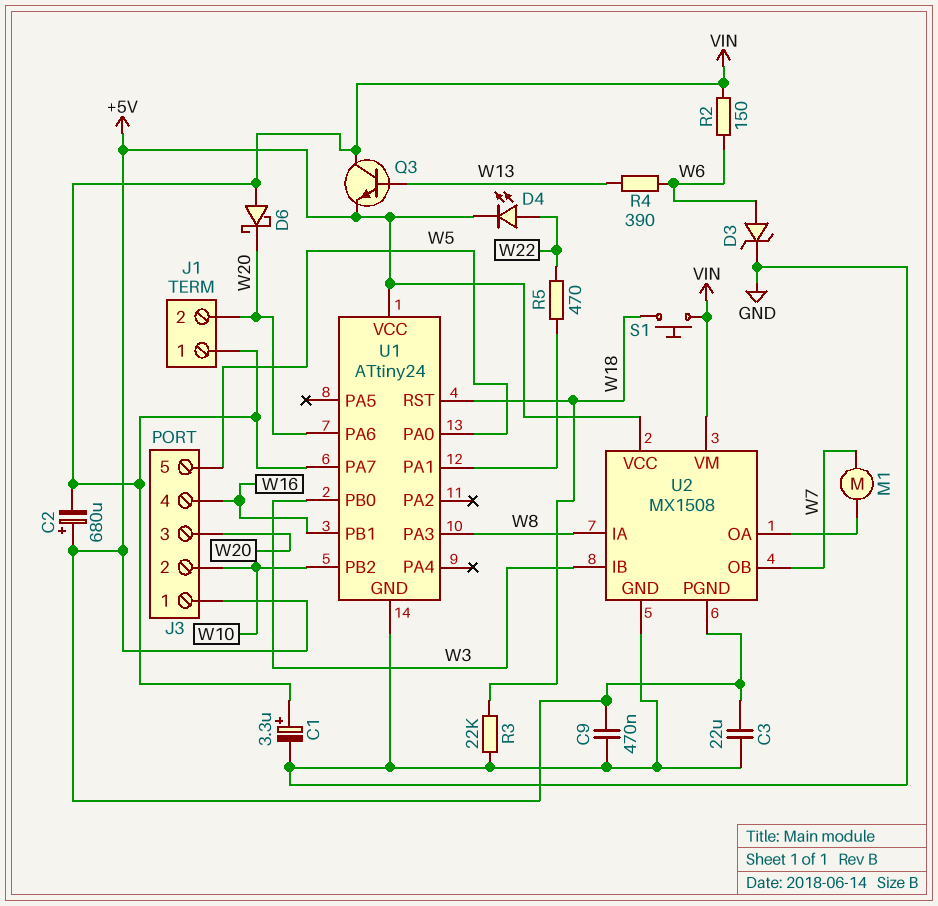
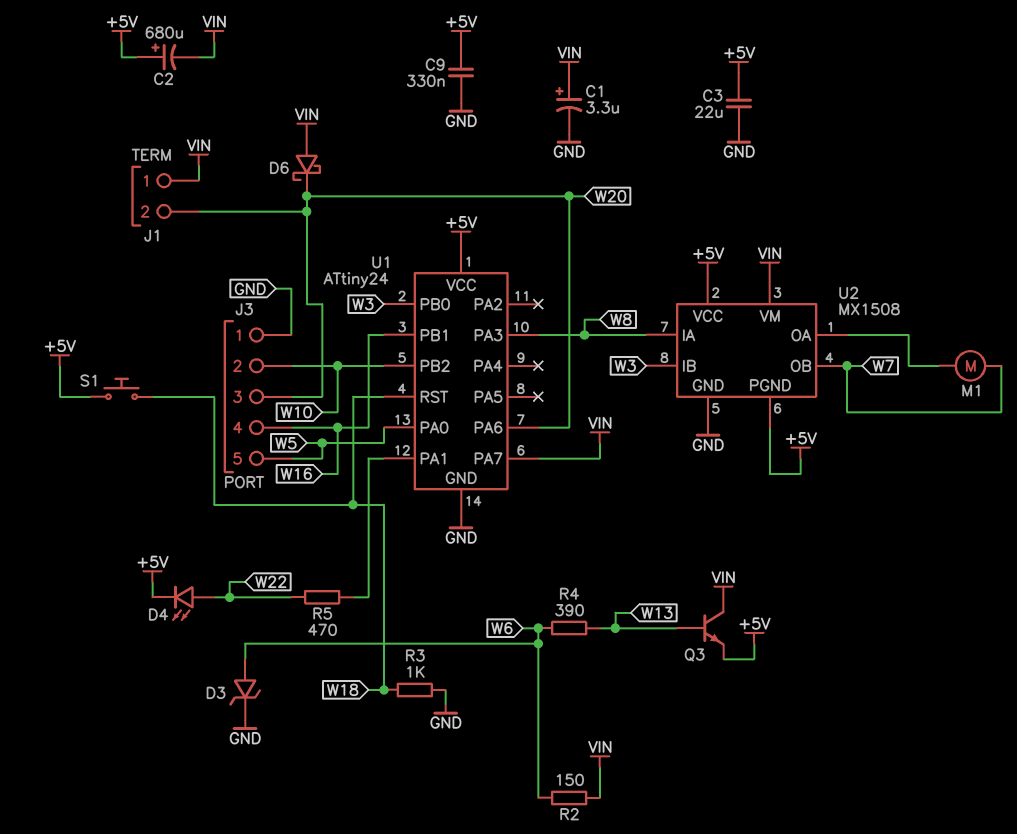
C9: 470nF (+5V, GND) -> 330nF (+5V, GND)
J3 pin 1: +5V -> GND
R3: 22k (GND, W18) -> 1k (GND, W18)
S1: button (VIN, W18) -> button (+5V, W18)

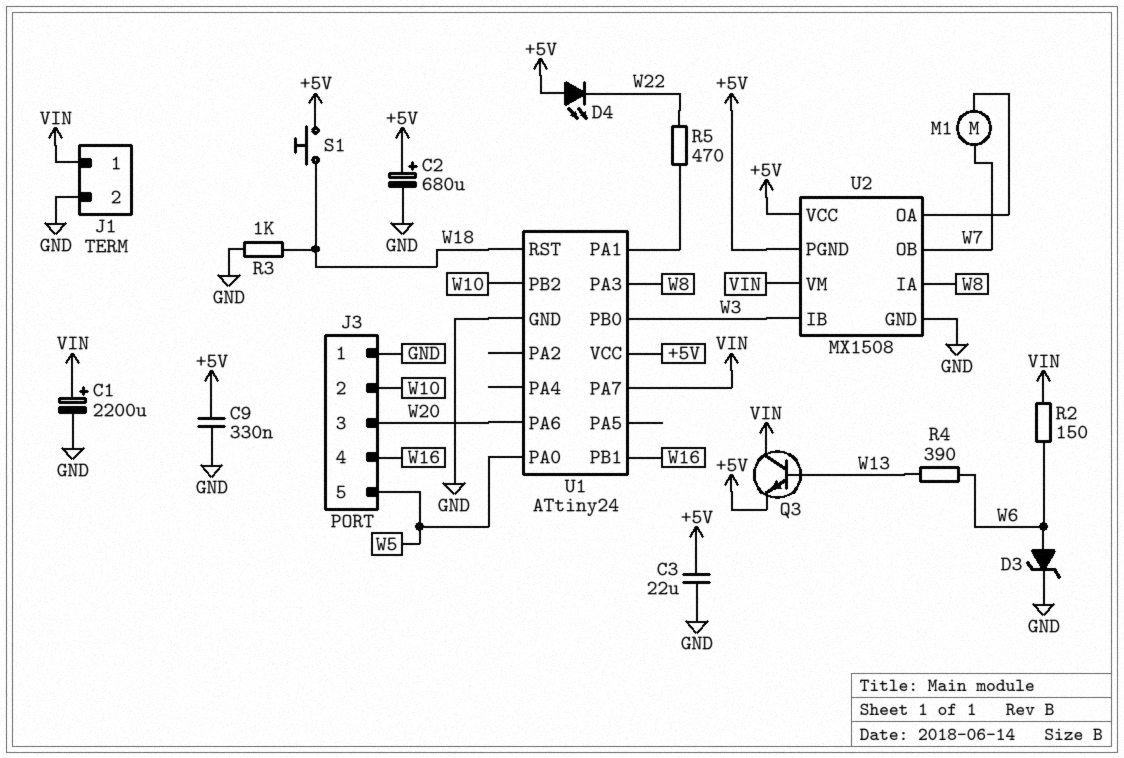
C1: 3.3uF (plus VIN, minus GND) -> 2200uF (plus VIN, minus GND)
C2: 680uF (plus +5V, minus VIN) -> 680uF (plus +5V, minus GND)
D4: LED (A W22, K +5V) -> LED (A +5V, K W22)
D6: schottky (A VIN, K W20) -> none
J1 pin 2: W20 -> GND

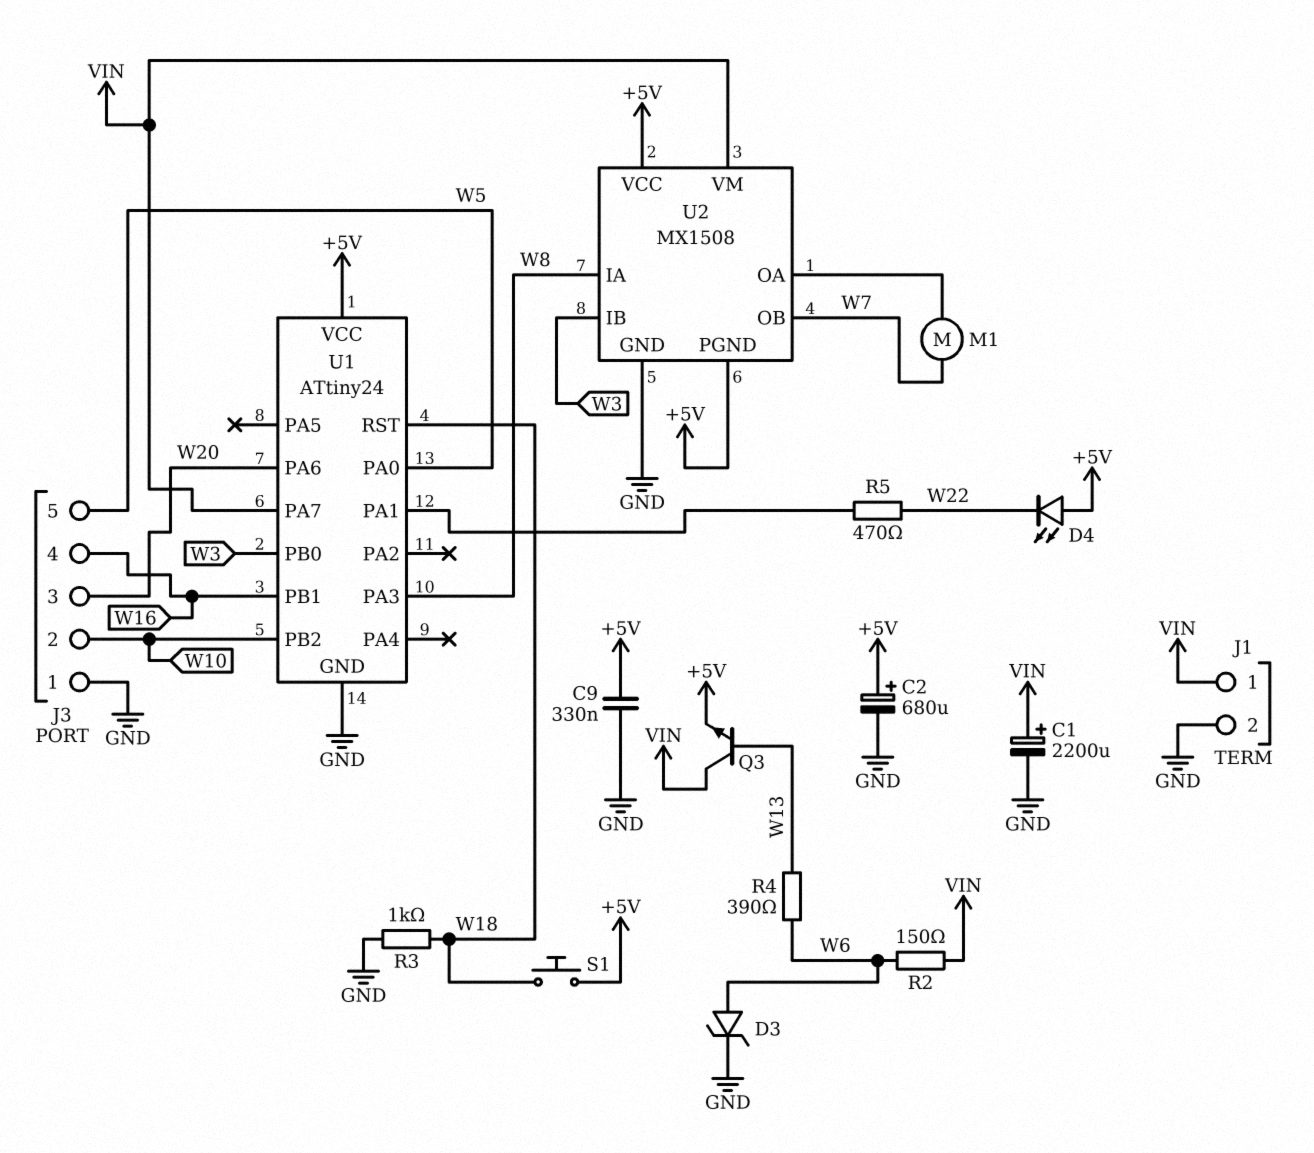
C3: 22uF (+5V, GND) -> none

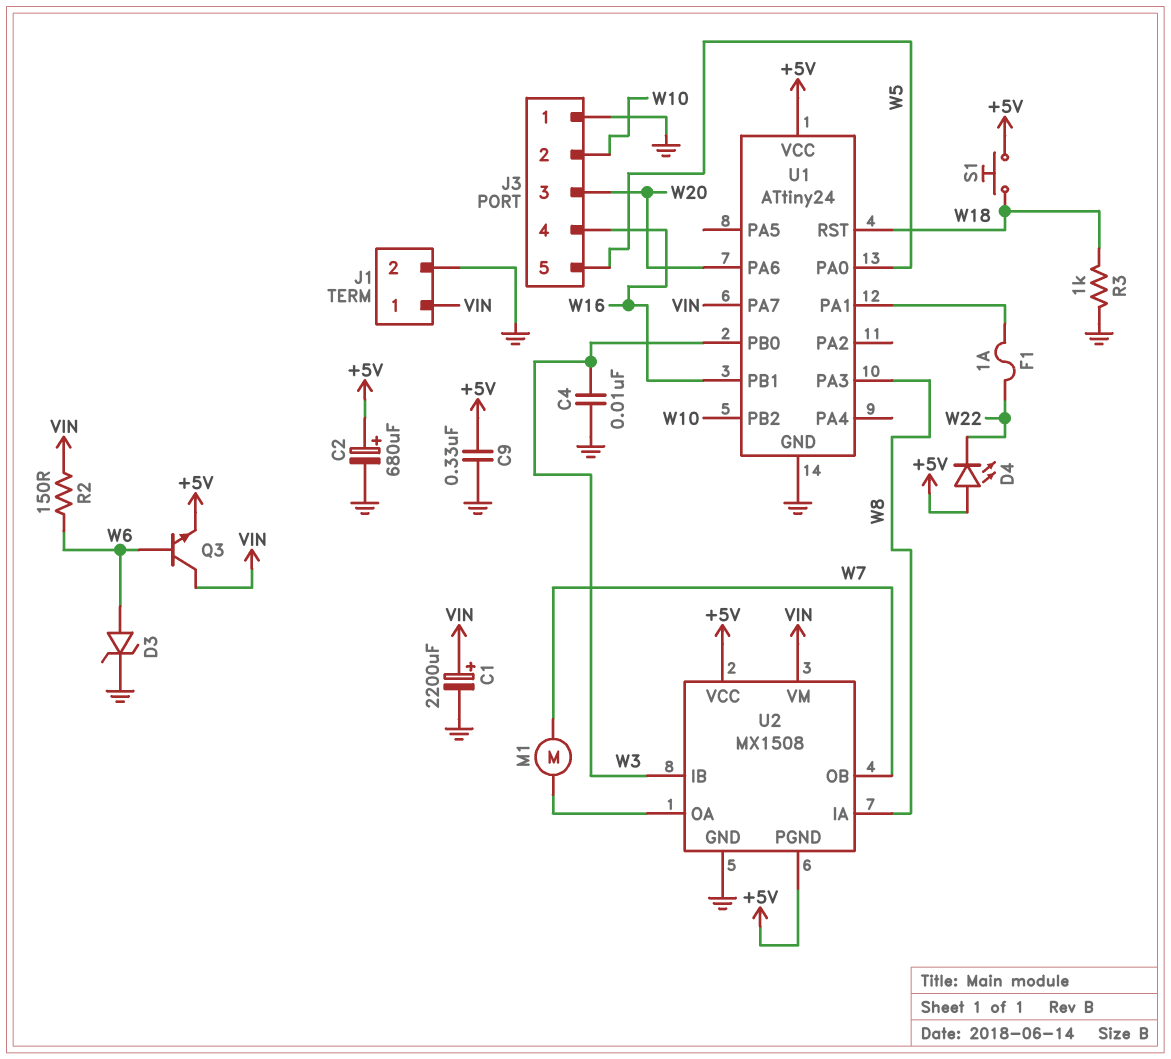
C4: none -> 10nF (GND, W3)
F1: none -> 1A (U1/PA1, W22)
Q3: NPN (B W13, C VIN, E +5V) -> NPN (B W6, C VIN, E +5V)
R4: 390 (W6, W13) -> none
R5: 470 (U1/PA1, W22) -> none

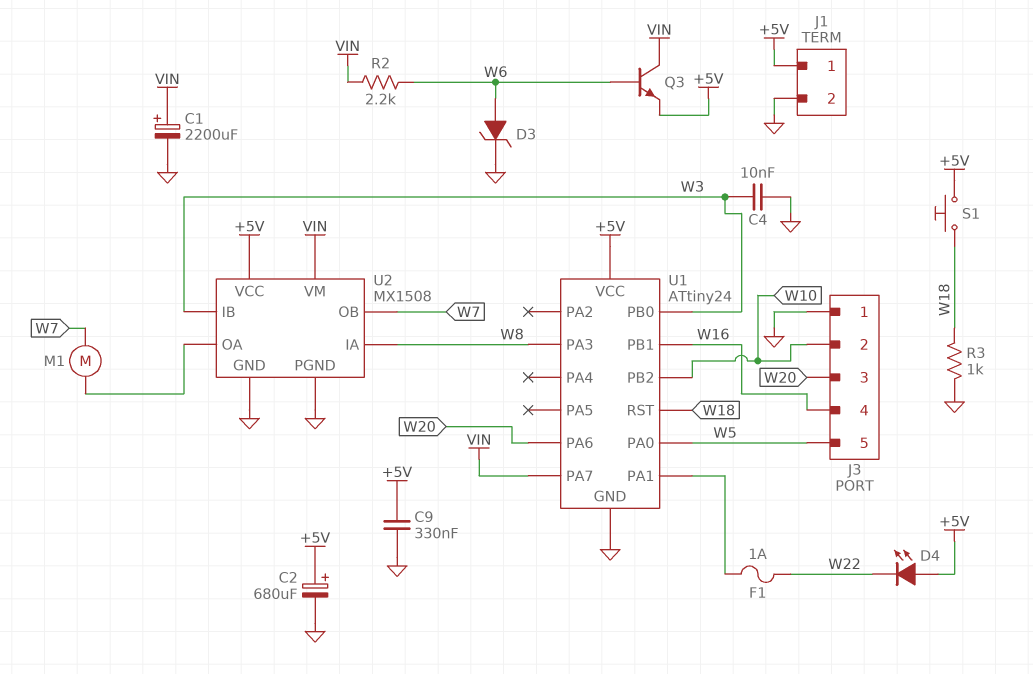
J1 pin 1: VIN -> +5V
R2: 150 (VIN, W6) -> 2.2k (VIN, W6)
U2 pin PGND: +5V -> GND

